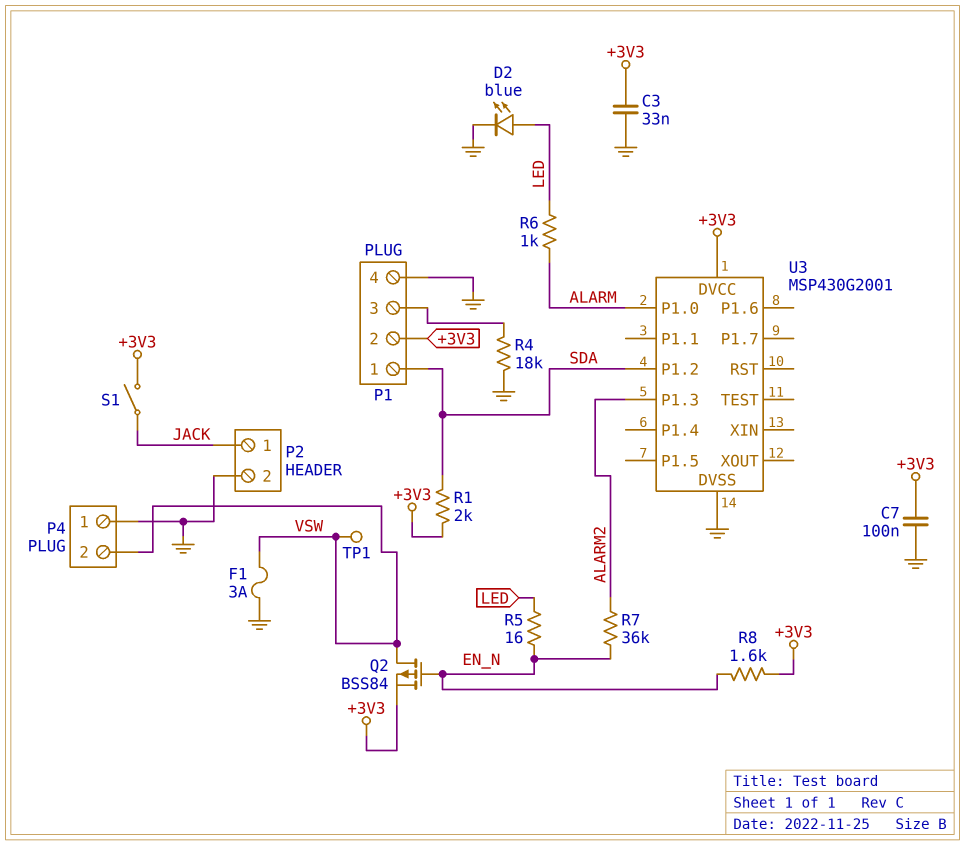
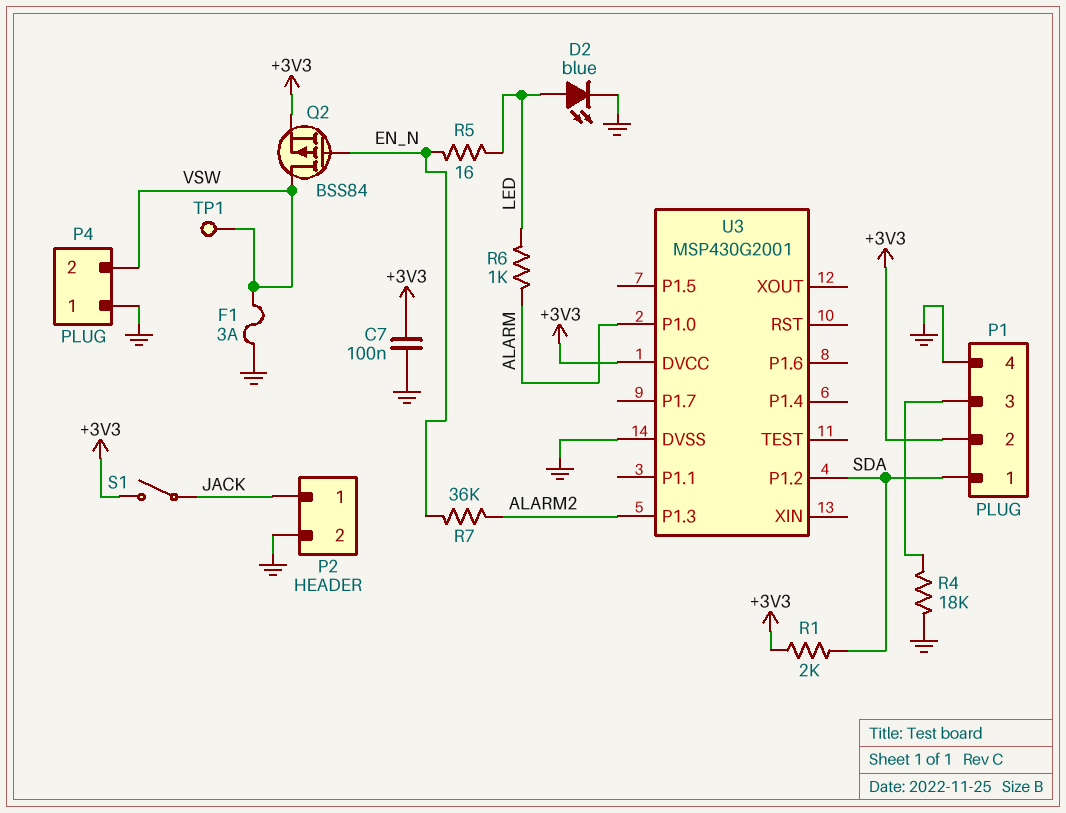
C3: 33nF (+3V3, GND) -> none
R8: 1.6k (+3V3, EN_N) -> none

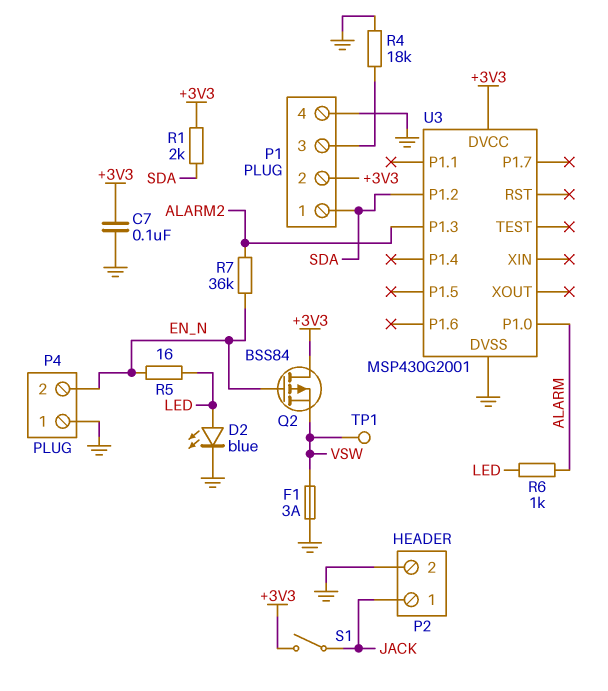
P4 pin 2: VSW -> EN_N
Q2: PMOS BSS84 (G EN_N, D VSW, S +3V3) -> PMOS BSS84 (G EN_N, D +3V3, S VSW)

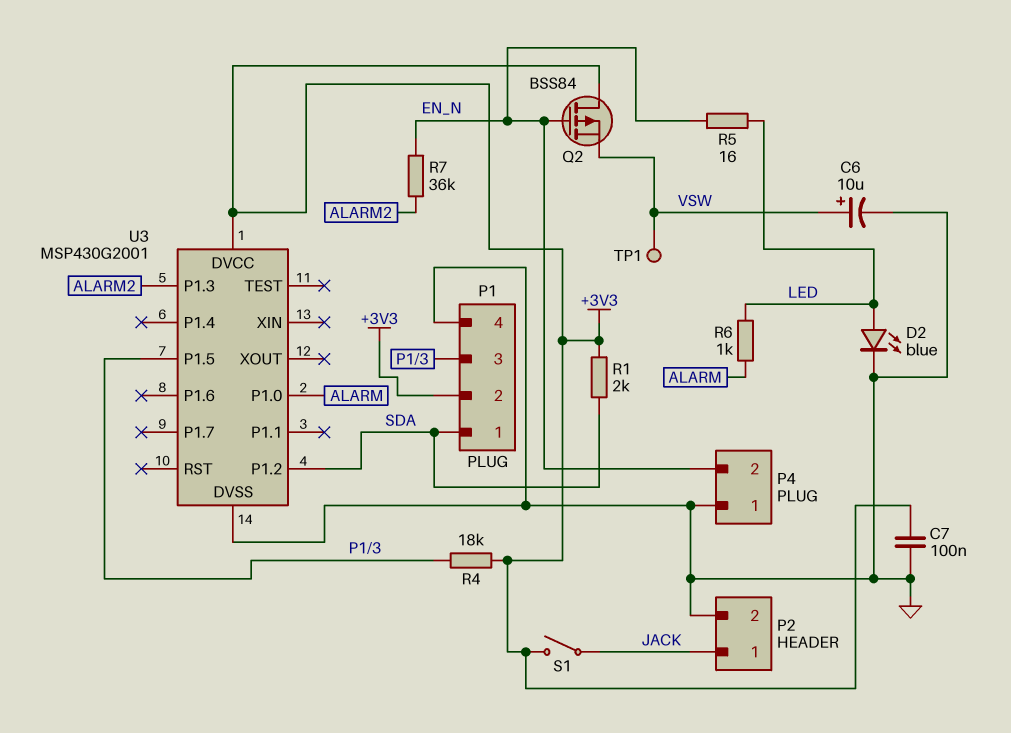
C6: none -> 10uF (plus VSW, minus GND)
F1: 3A (GND, VSW) -> none
R4: 18k (GND, P1/3) -> 18k (+3V3, P1/3)
U3 pin P1.5: none -> P1/3

